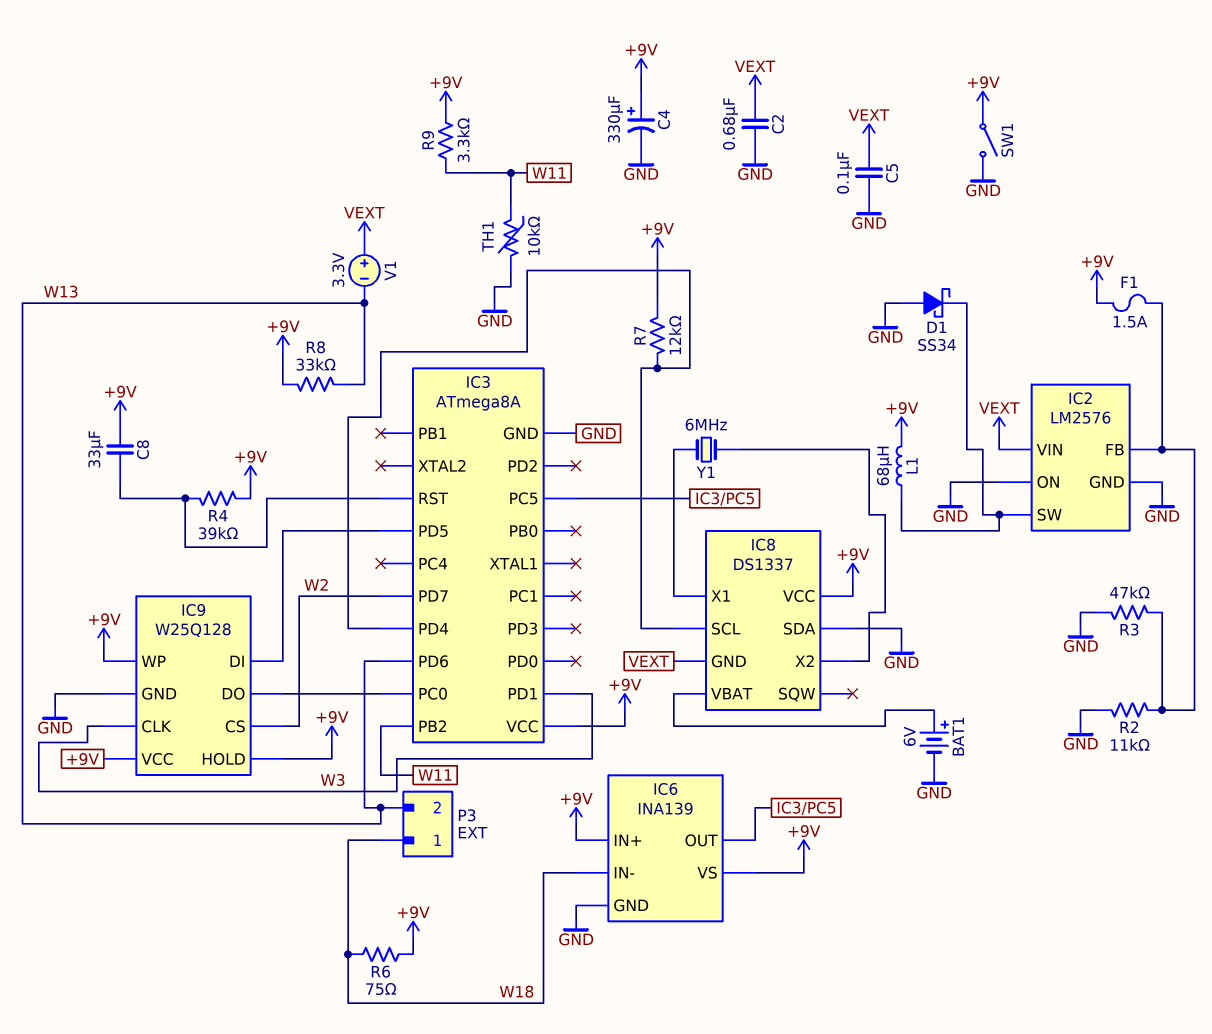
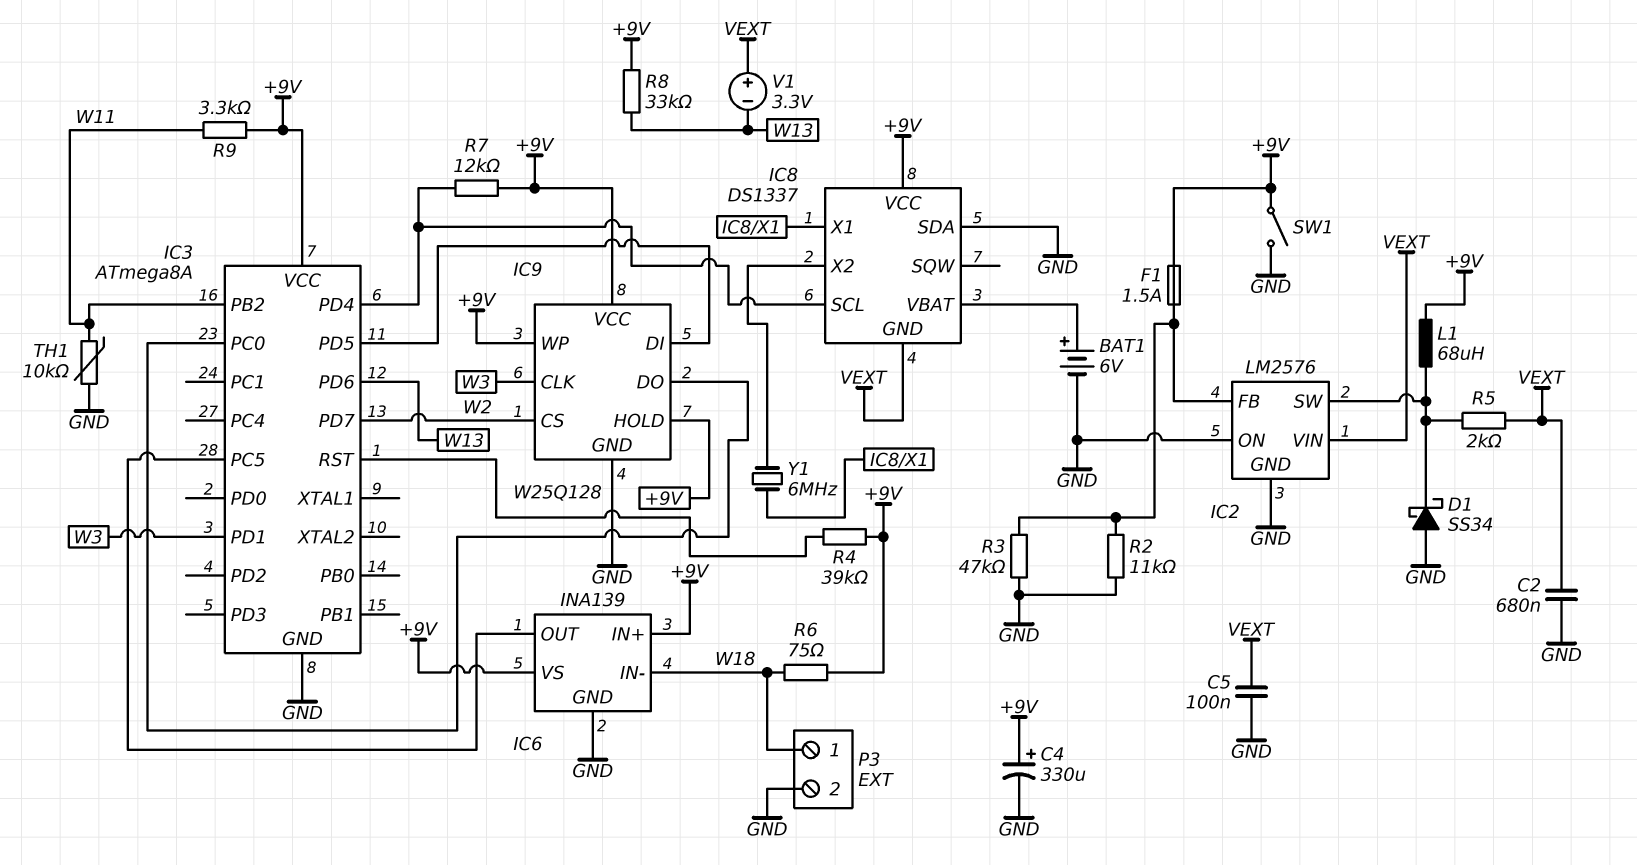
C8: 33uF (+9V, IC3/RST) -> none
P3 pin 2: W13 -> GND
R5: none -> 2k (IC2/SW, VEXT)

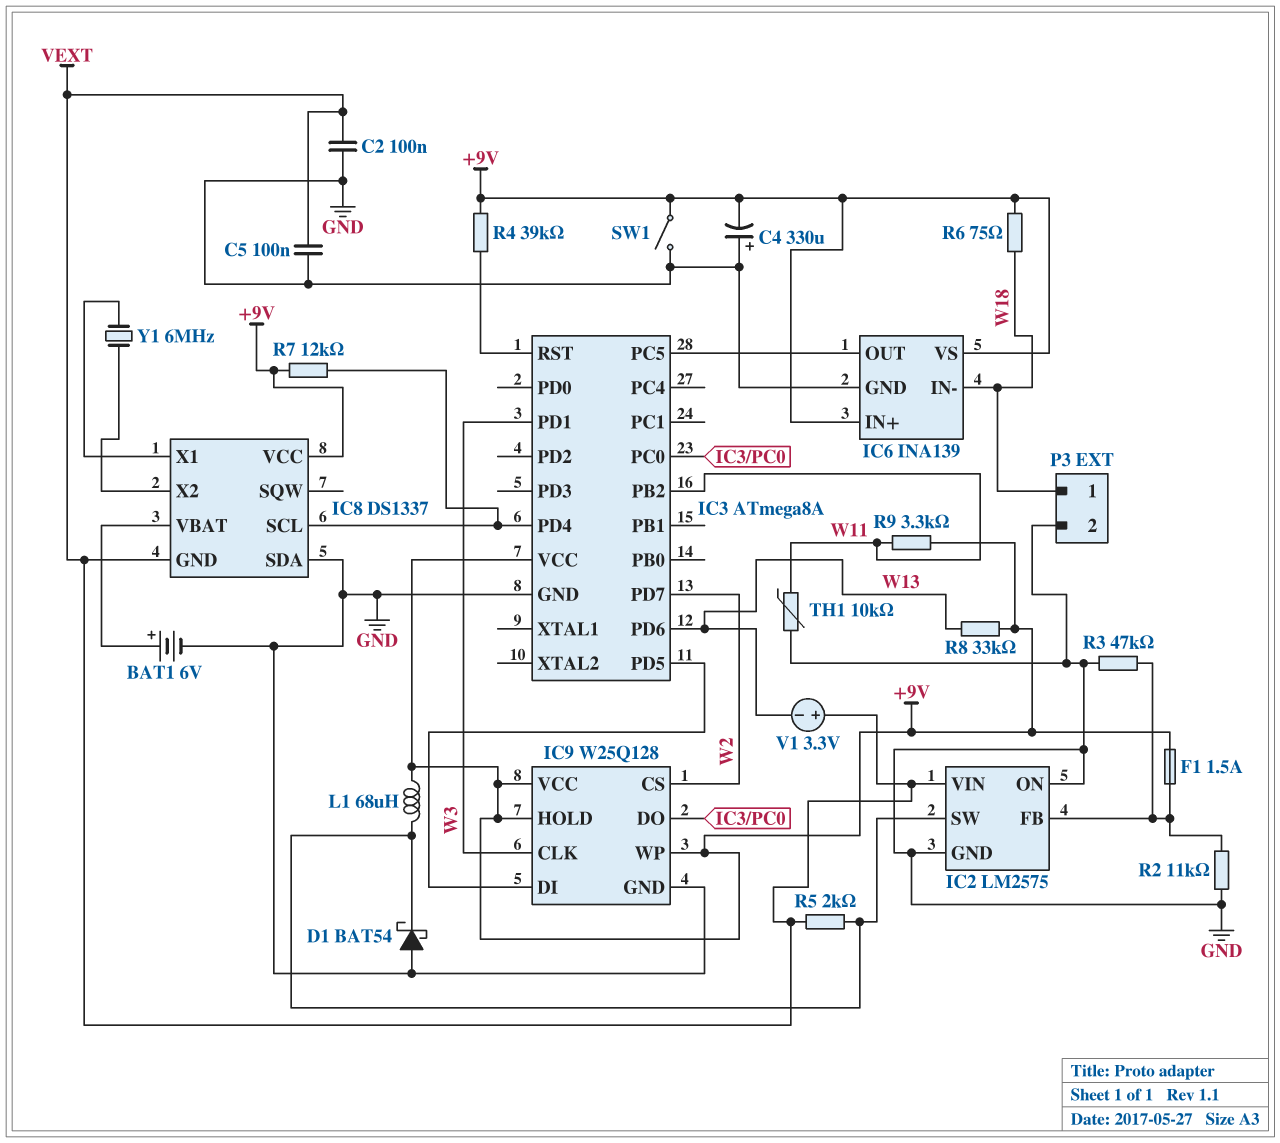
C2: 680nF (GND, VEXT) -> 100nF (GND, VEXT)
C4: 330uF (plus +9V, minus GND) -> 330uF (plus GND, minus +9V)
D1: schottky SS34 (A GND, K IC2/SW) -> schottky BAT54 (A GND, K IC2/SW)
IC2: LM2576 -> LM2575

